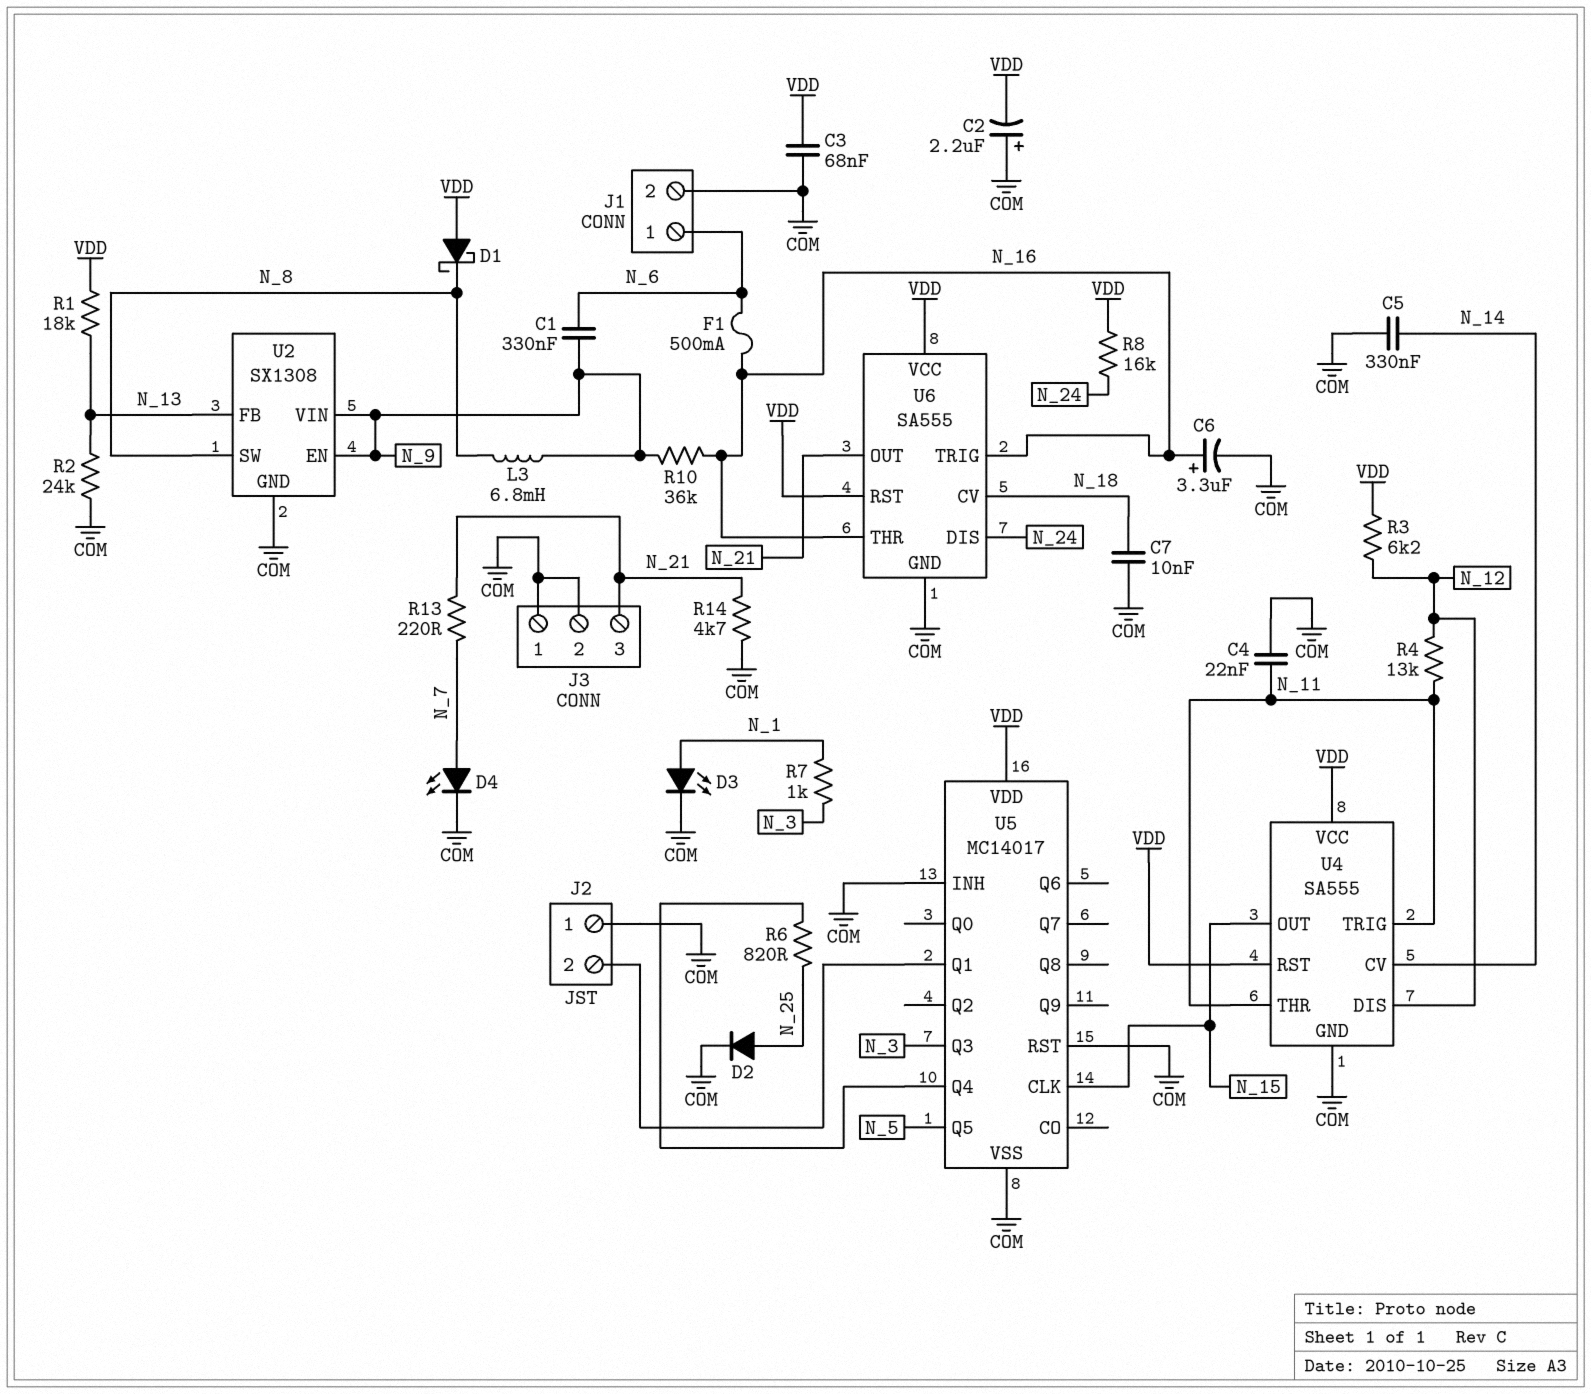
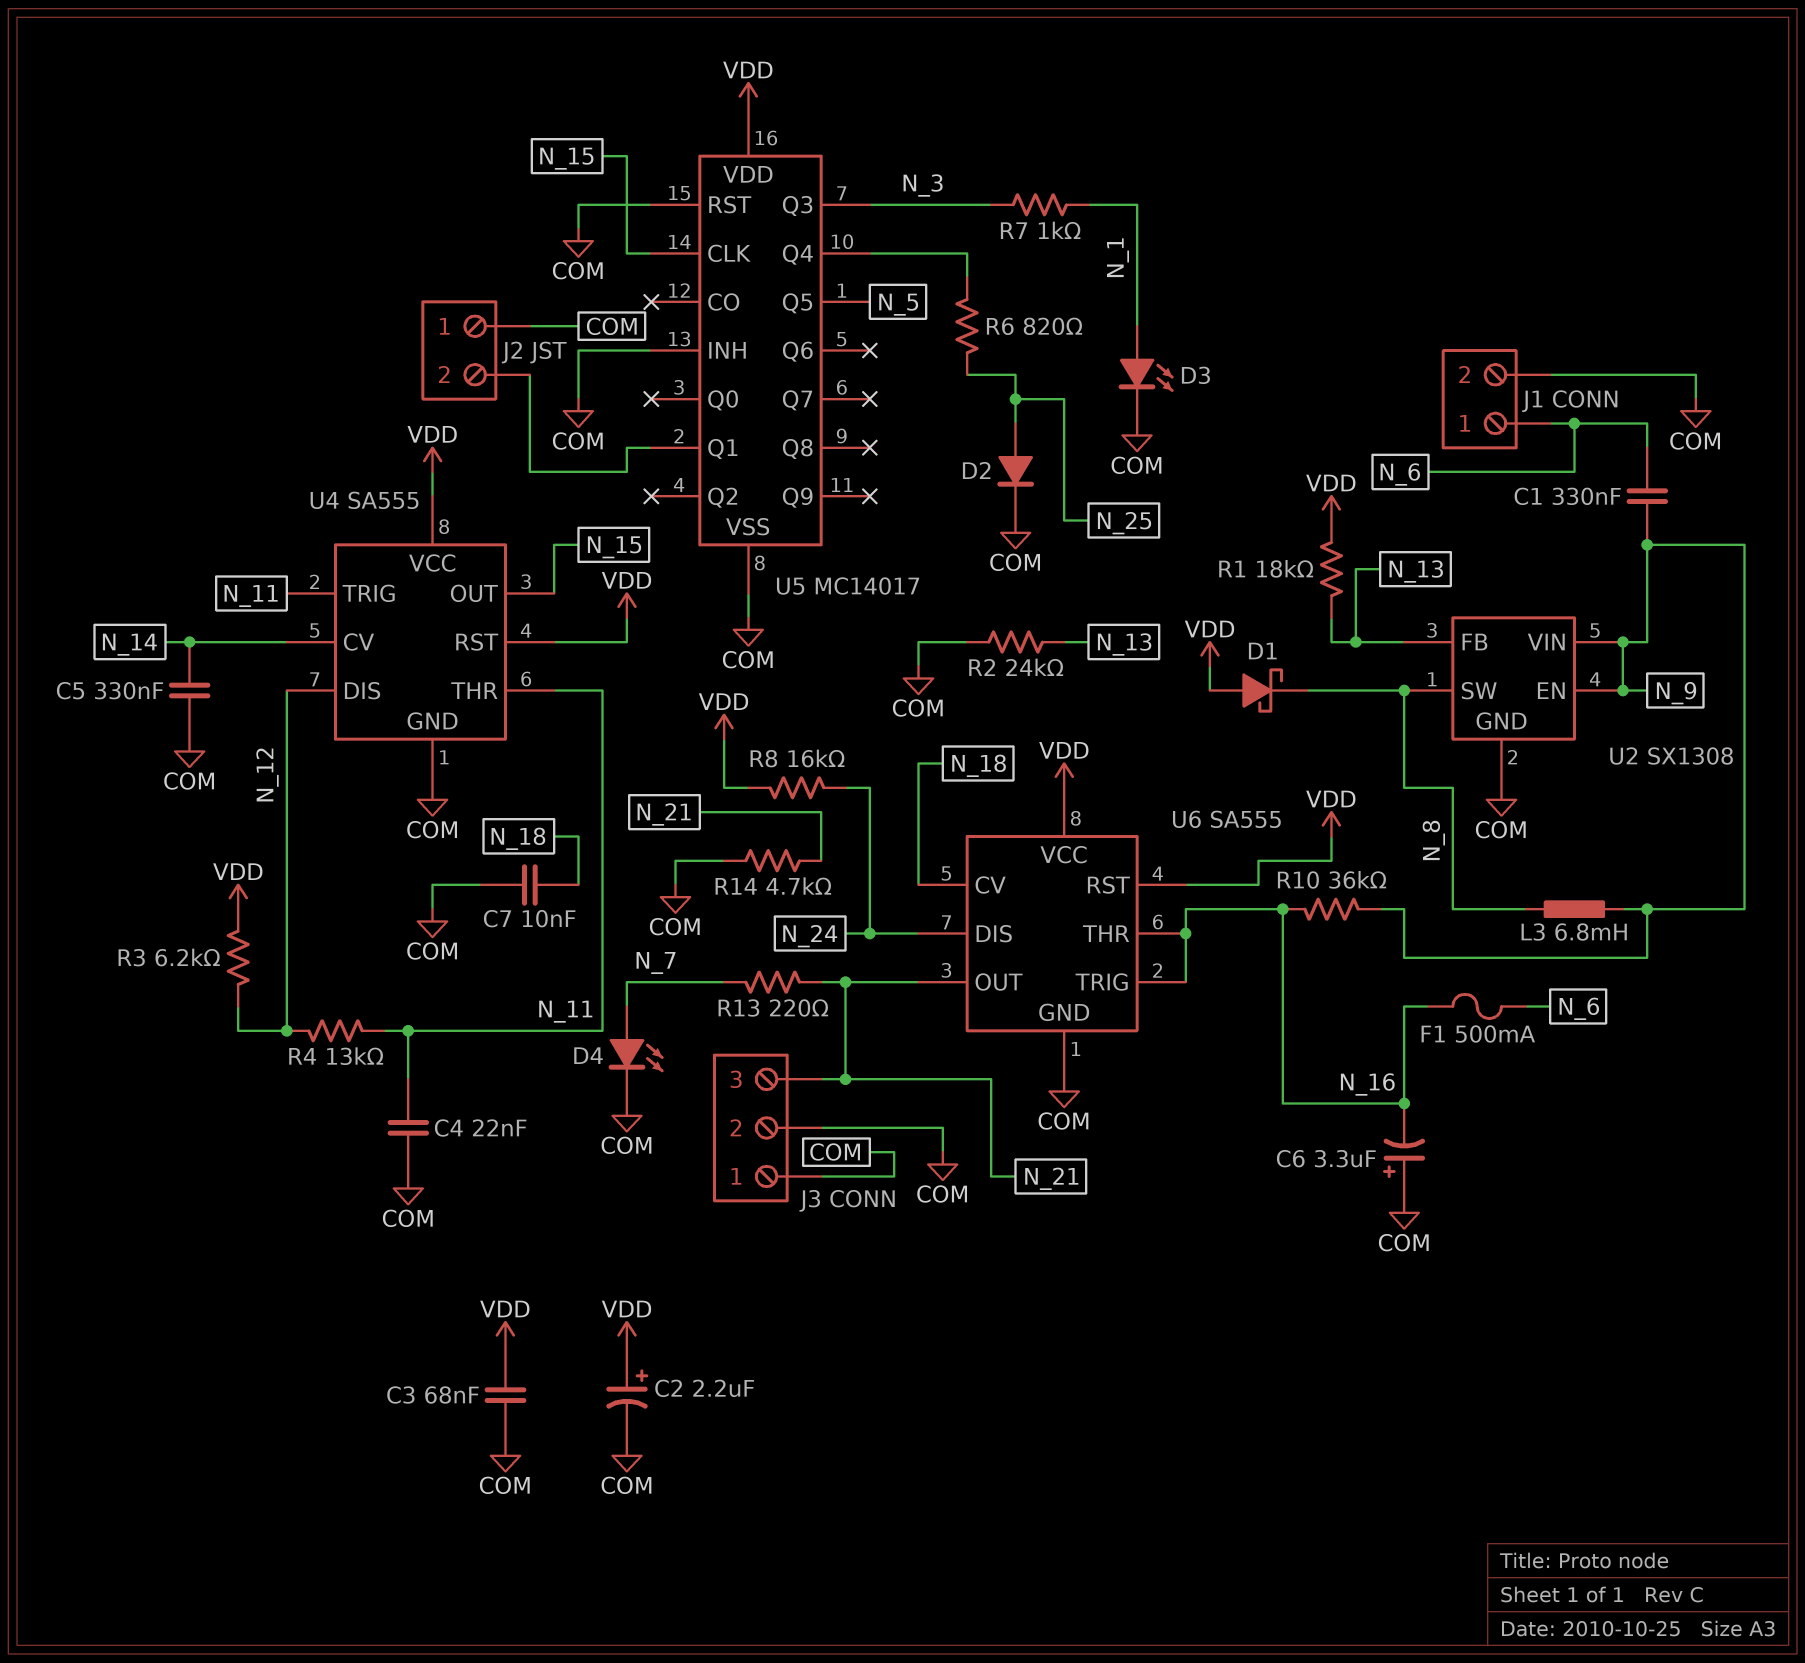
C2: 2.2uF (plus COM, minus VDD) -> 2.2uF (plus VDD, minus COM)
C6: 3.3uF (plus N_16, minus COM) -> 3.3uF (plus COM, minus N_16)

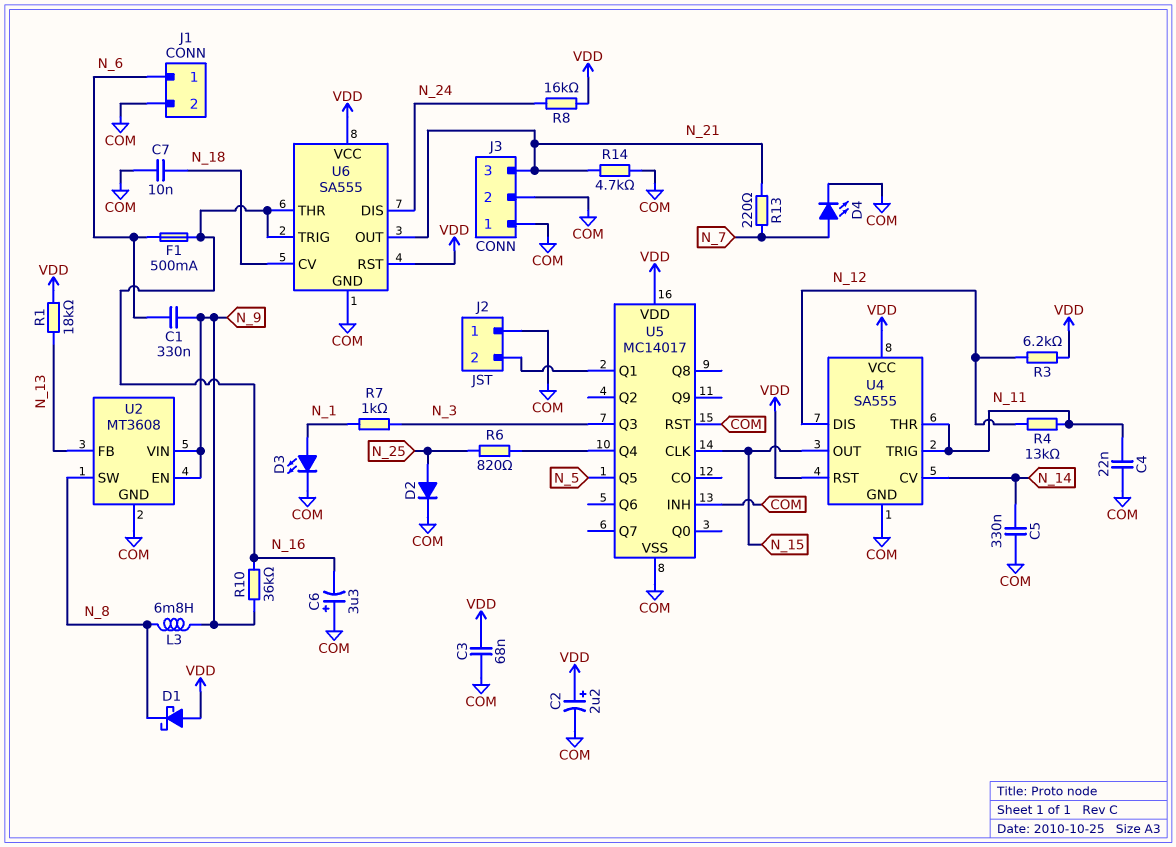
R2: 24k (COM, N_13) -> none
U2: SX1308 -> MT3608

